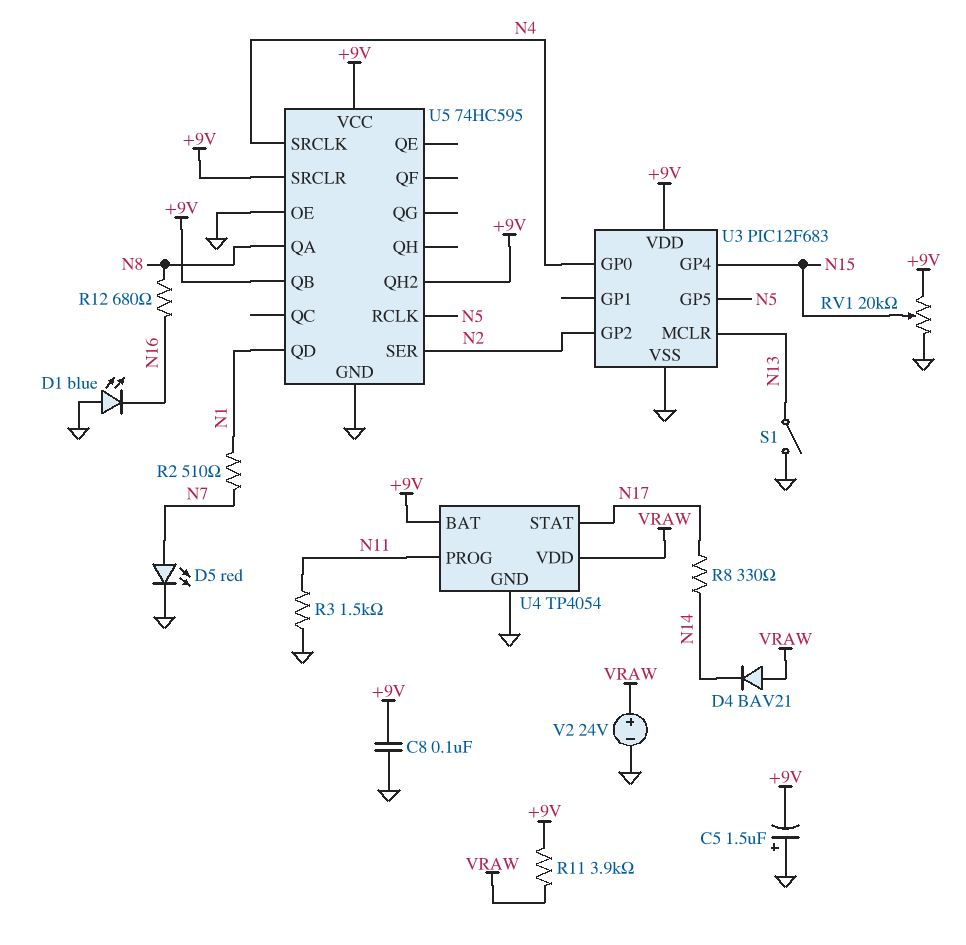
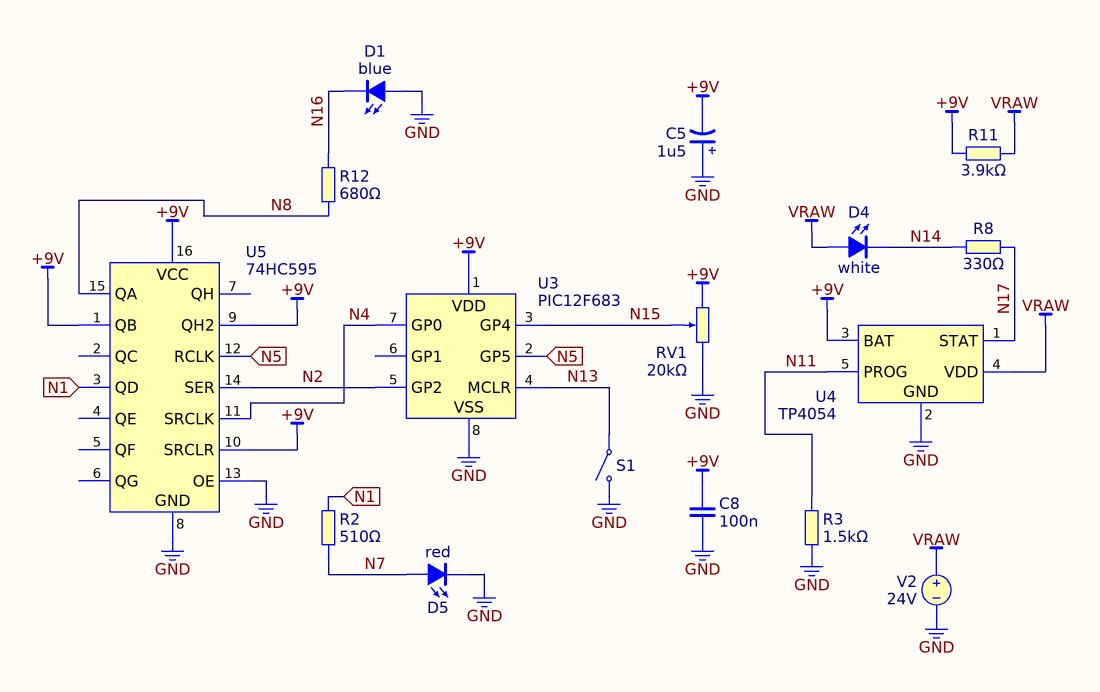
D4: diode BAV21 (A VRAW, K N14) -> LED white (A VRAW, K N14)

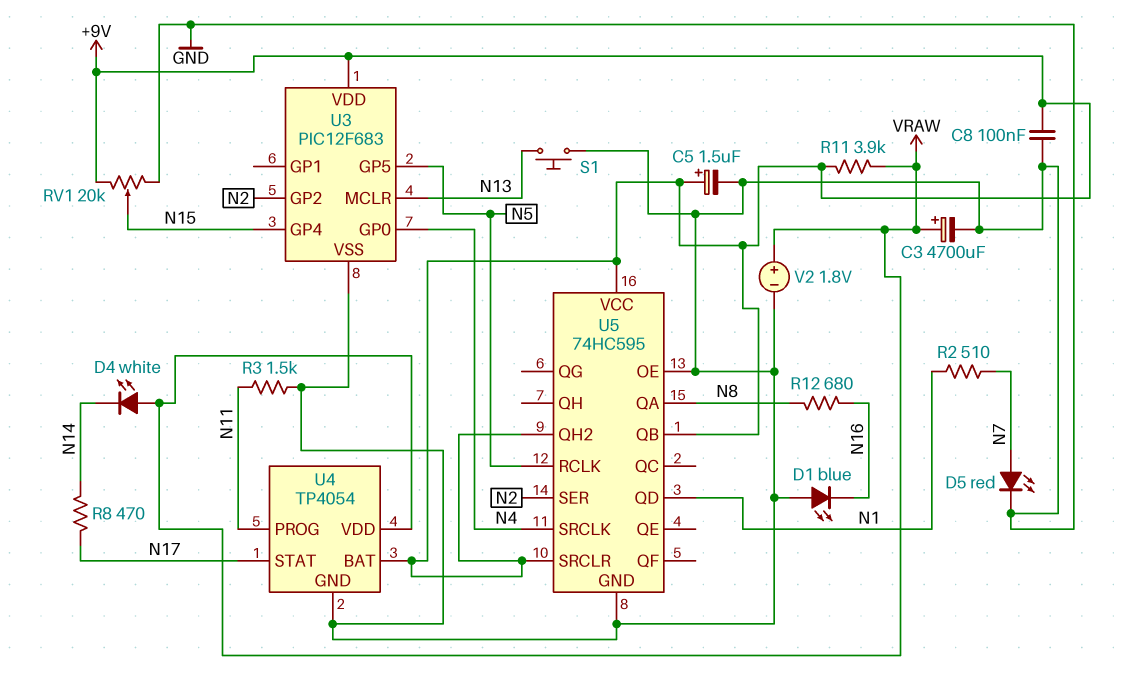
C3: none -> 4700uF (plus VRAW, minus GND)
C5: 1.5uF (plus GND, minus +9V) -> 1.5uF (plus +9V, minus GND)
R8: 330 (N14, N17) -> 470 (N14, N17)
S1: switch (GND, N13) -> button (GND, N13)
V2: 24V (plus VRAW, minus GND) -> 1.8V (plus VRAW, minus GND)

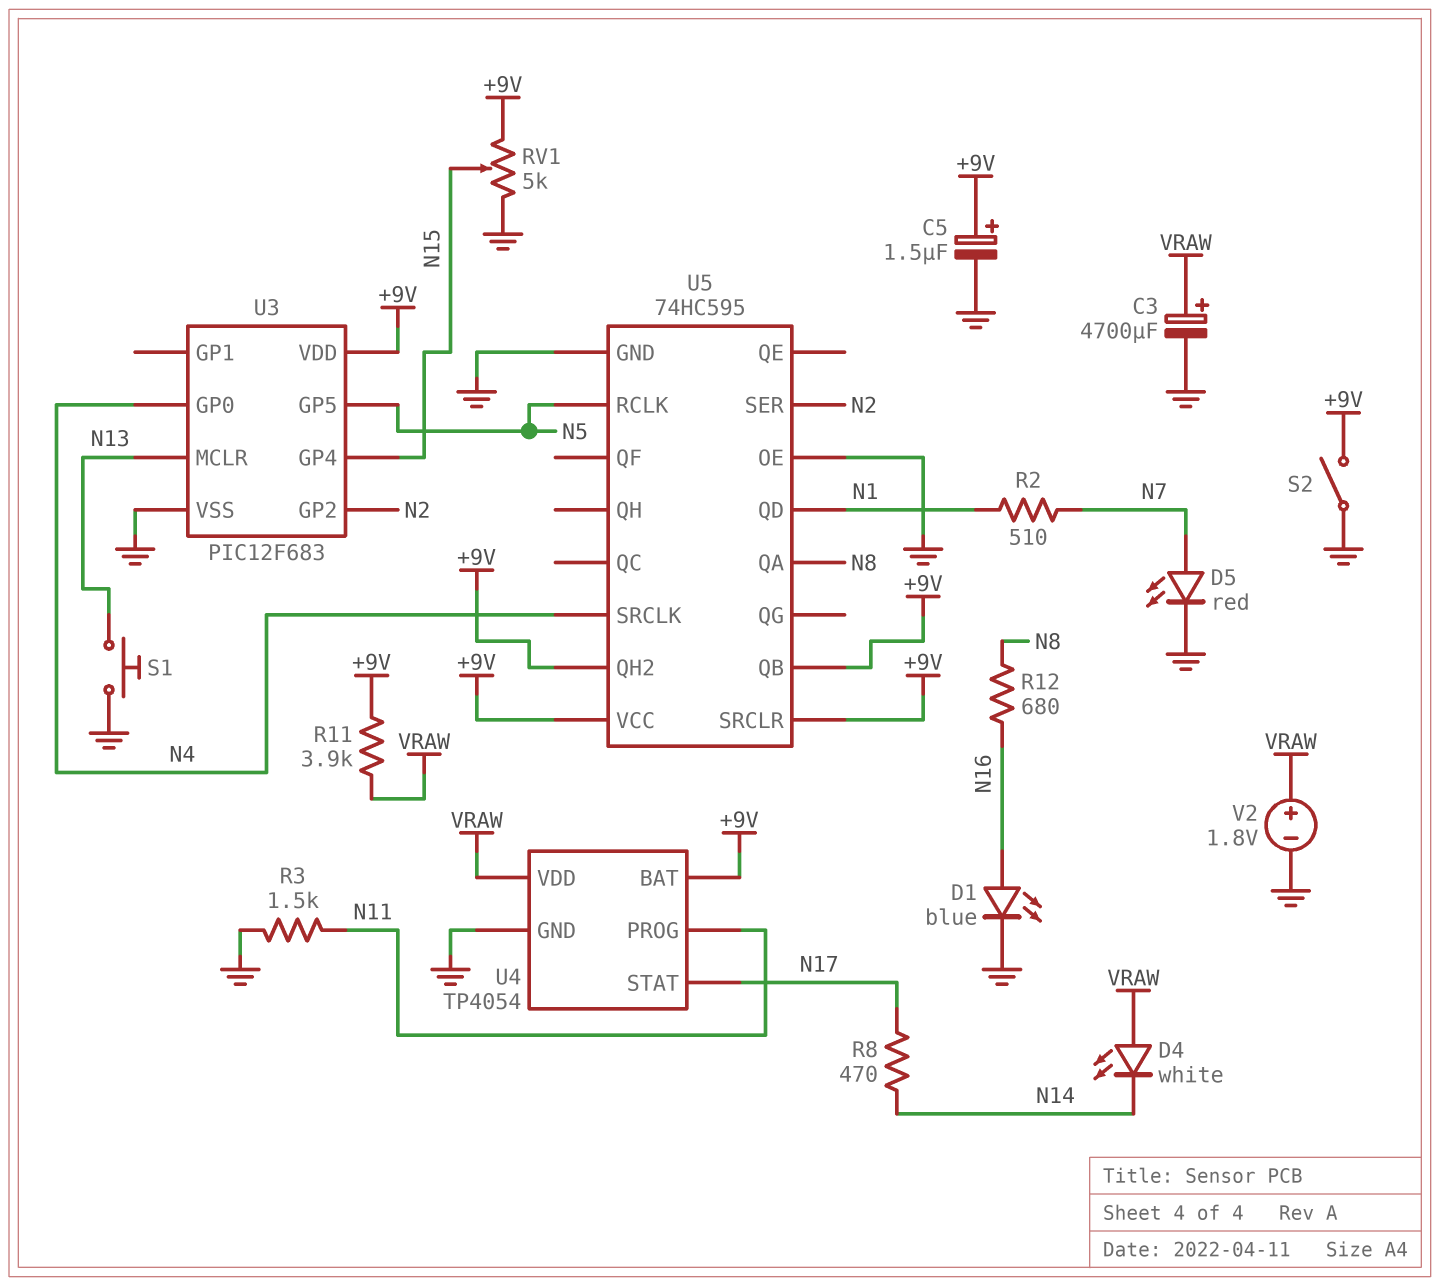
C8: 100nF (+9V, GND) -> none
D1: LED blue (A GND, K N16) -> LED blue (A N16, K GND)
RV1: 20k (+9V, GND, wiper N15) -> 5k (+9V, GND, wiper N15)
S2: none -> switch (+9V, GND)

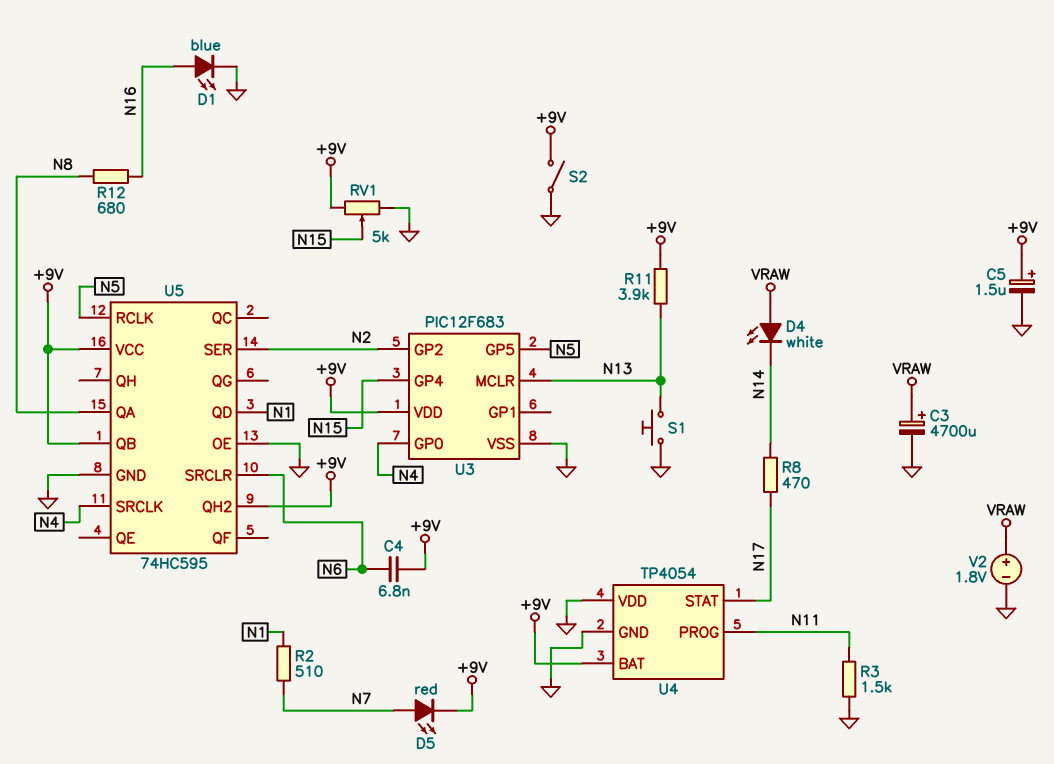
C4: none -> 6.8nF (+9V, N6)
D5: LED red (A N7, K GND) -> LED red (A N7, K +9V)
R11: 3.9k (+9V, VRAW) -> 3.9k (+9V, N13)
U4 pin VDD: VRAW -> GND
U5 pin SRCLR: +9V -> N6

